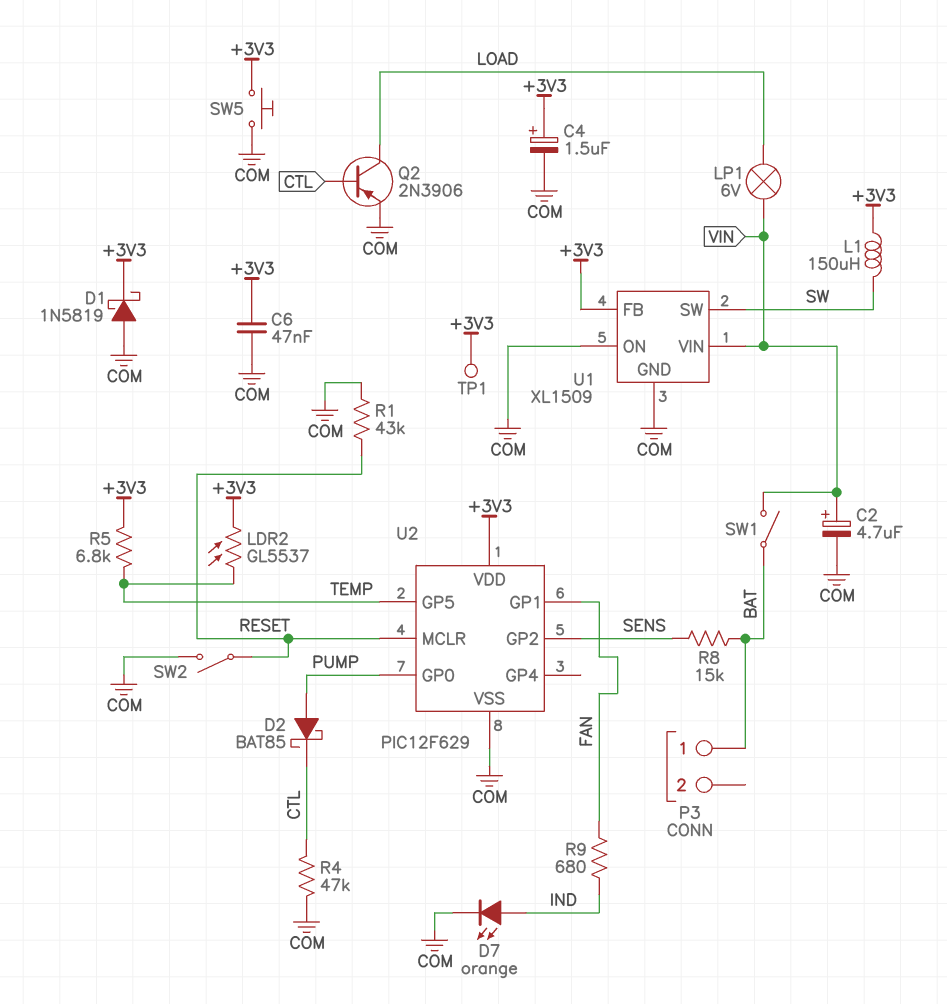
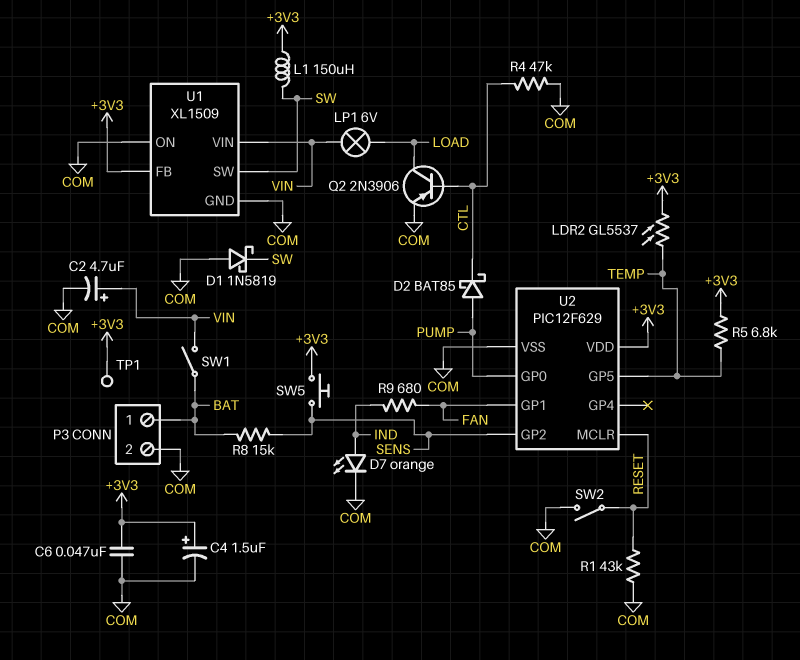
D1: schottky 1N5819 (A COM, K +3V3) -> schottky 1N5819 (A COM, K SW)
P3 pin 2: none -> COM
SW5: button (+3V3, COM) -> button (+3V3, SENS)

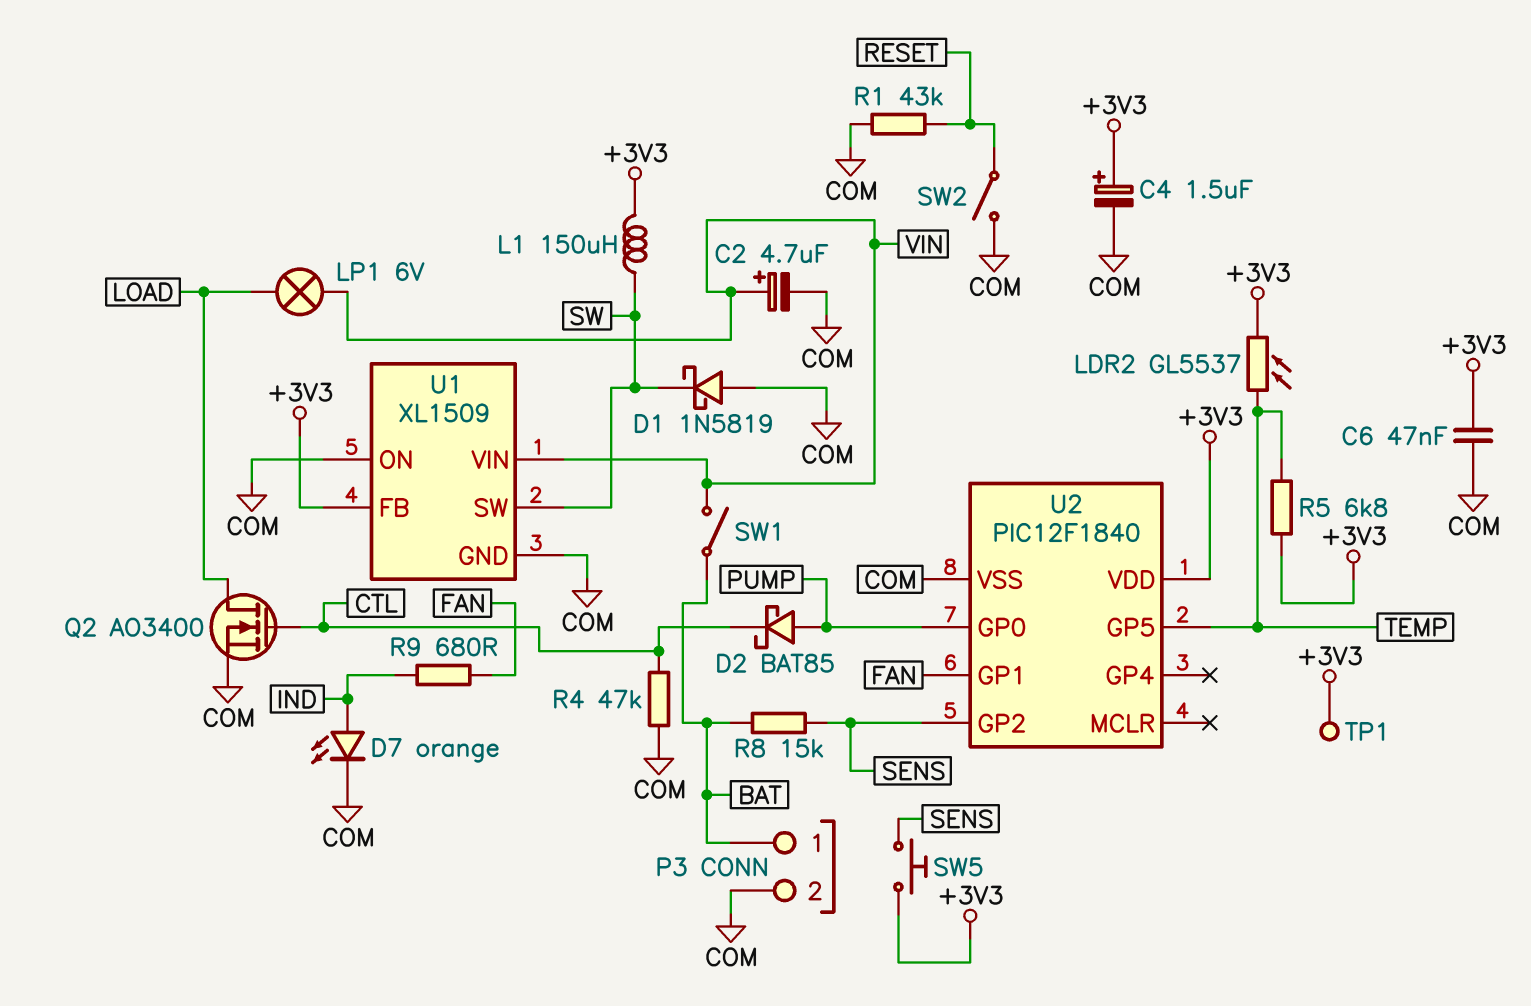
Q2: PNP 2N3906 (B CTL, C LOAD, E COM) -> NMOS AO3400 (G CTL, D LOAD, S COM)
U2: PIC12F629 -> PIC12F1840
U2 pin MCLR: RESET -> none

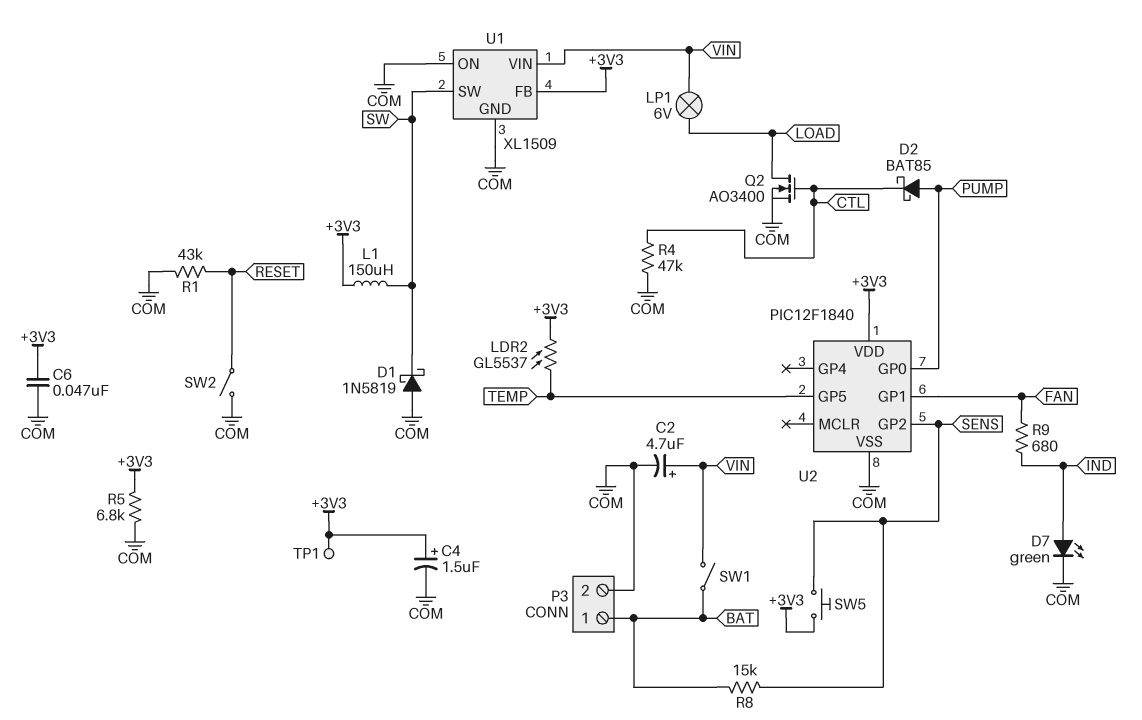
D7: LED orange (A IND, K COM) -> LED green (A IND, K COM)
R5: 6.8k (+3V3, TEMP) -> 6.8k (+3V3, COM)

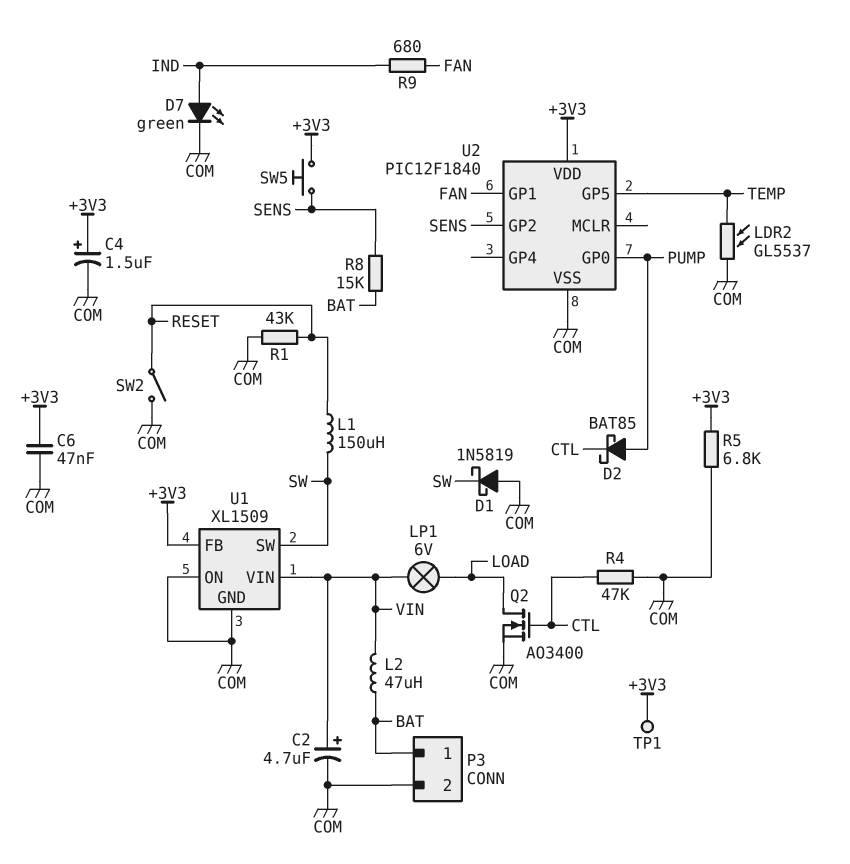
L1: 150uH (+3V3, SW) -> 150uH (RESET, SW)
L2: none -> 47uH (BAT, VIN)
LDR2: GL5537 (+3V3, TEMP) -> GL5537 (COM, TEMP)
SW1: switch (BAT, VIN) -> none

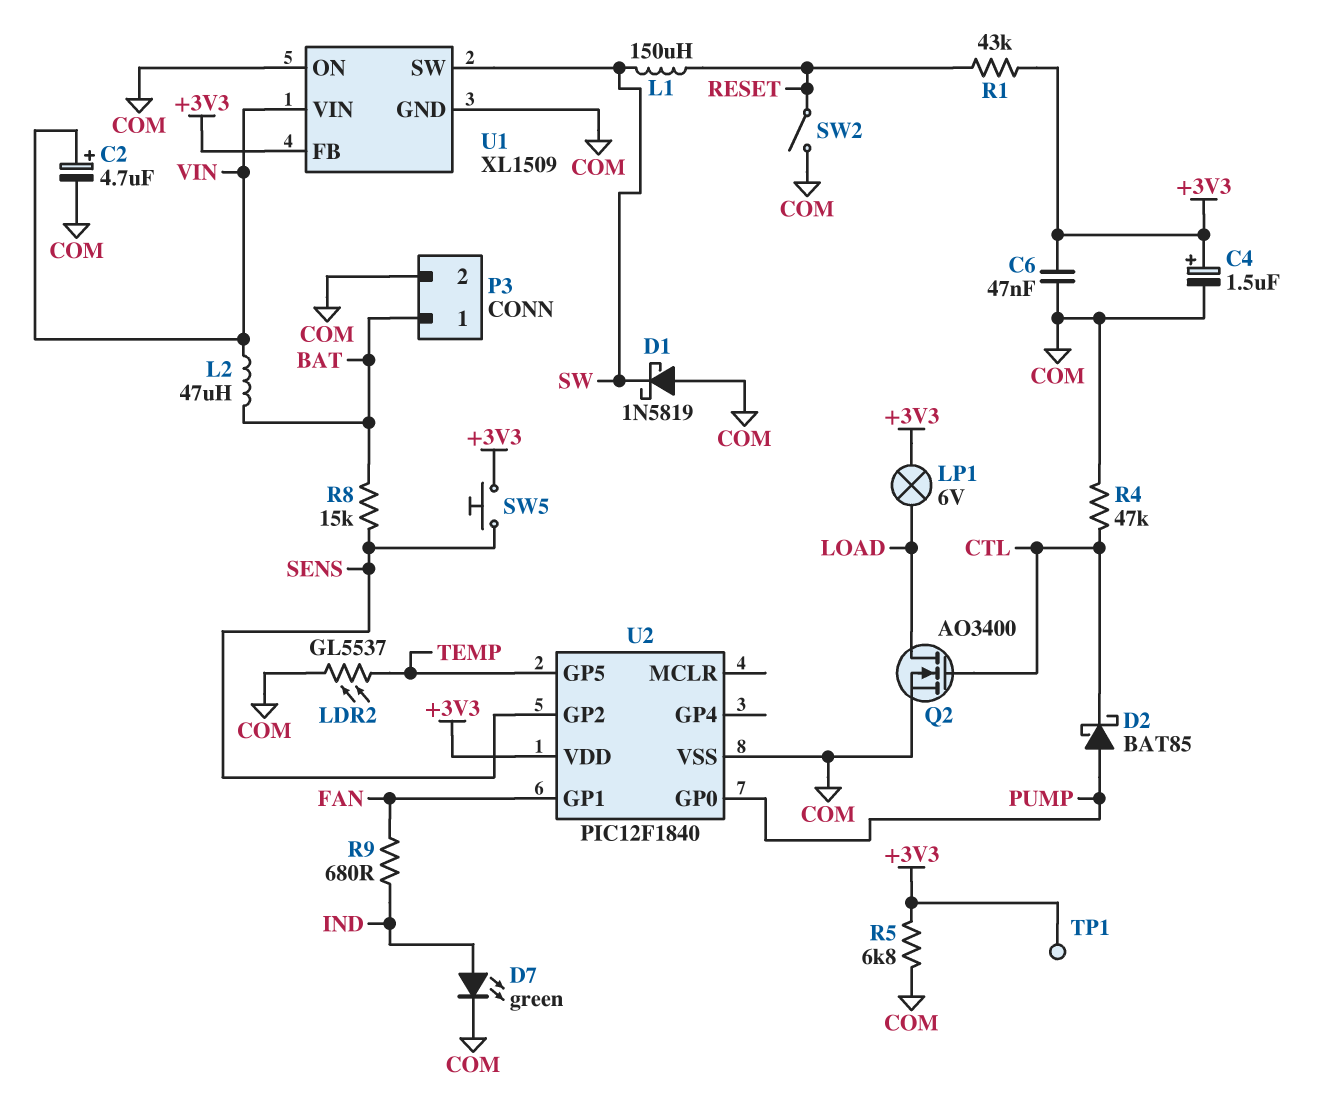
LP1: lamp 6V (LOAD, VIN) -> lamp 6V (+3V3, LOAD)
R1: 43k (COM, RESET) -> 43k (+3V3, RESET)

